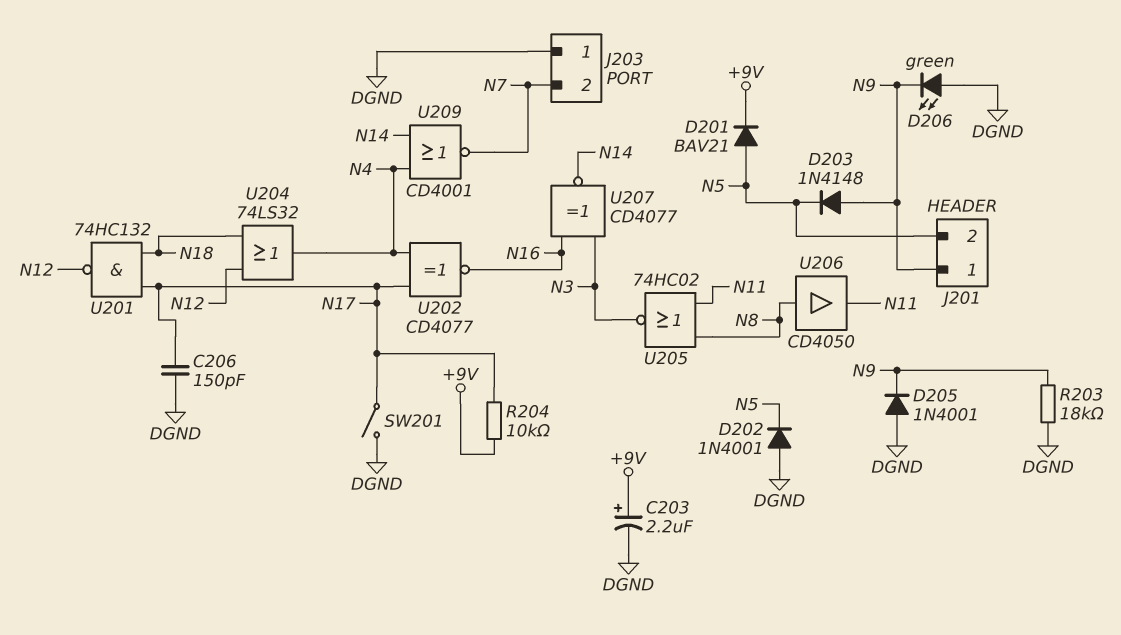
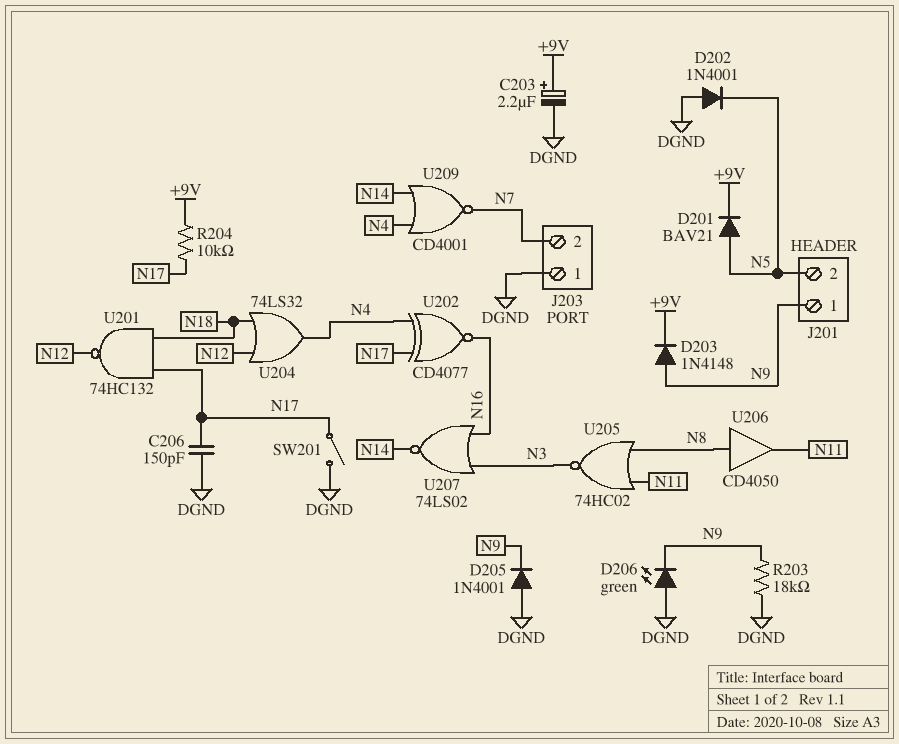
D203: diode 1N4148 (A N9, K N5) -> diode 1N4148 (A N9, K +9V)
U207: XNOR CD4077 (in N3, in N16, out N14) -> NOR 74LS02 (in N3, in N16, out N14)

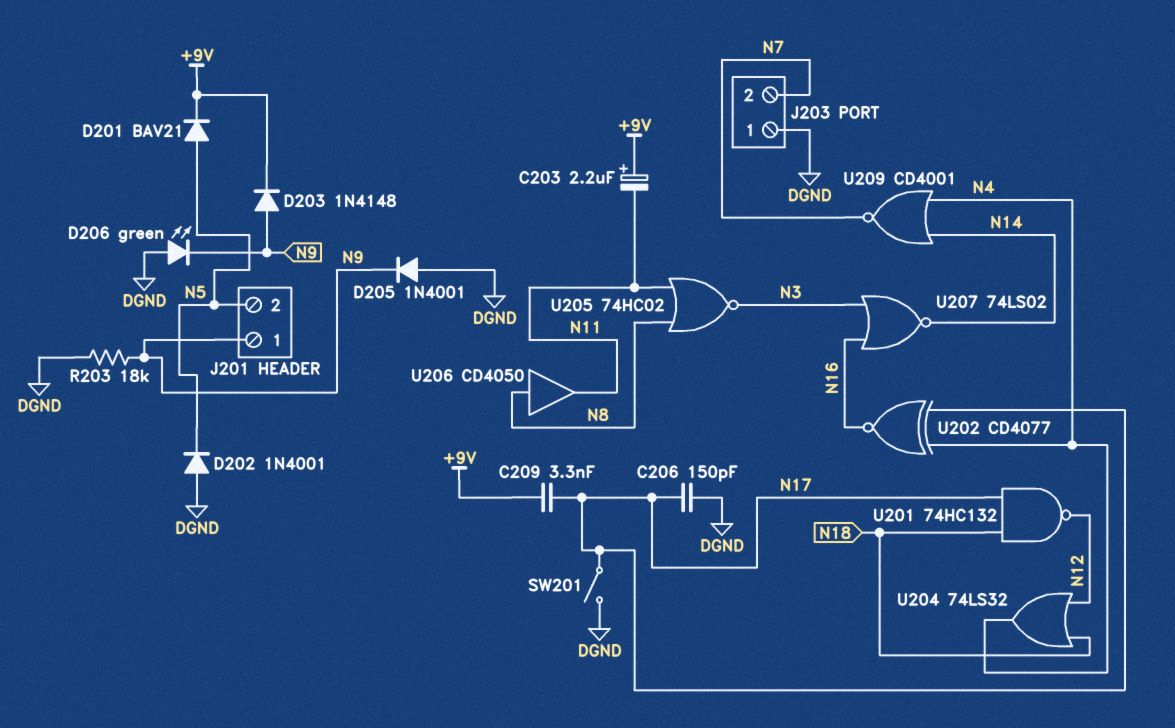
C203: 2.2uF (plus +9V, minus DGND) -> 2.2uF (plus +9V, minus N11)
C209: none -> 3.3nF (+9V, N17)
R204: 10k (+9V, N17) -> none

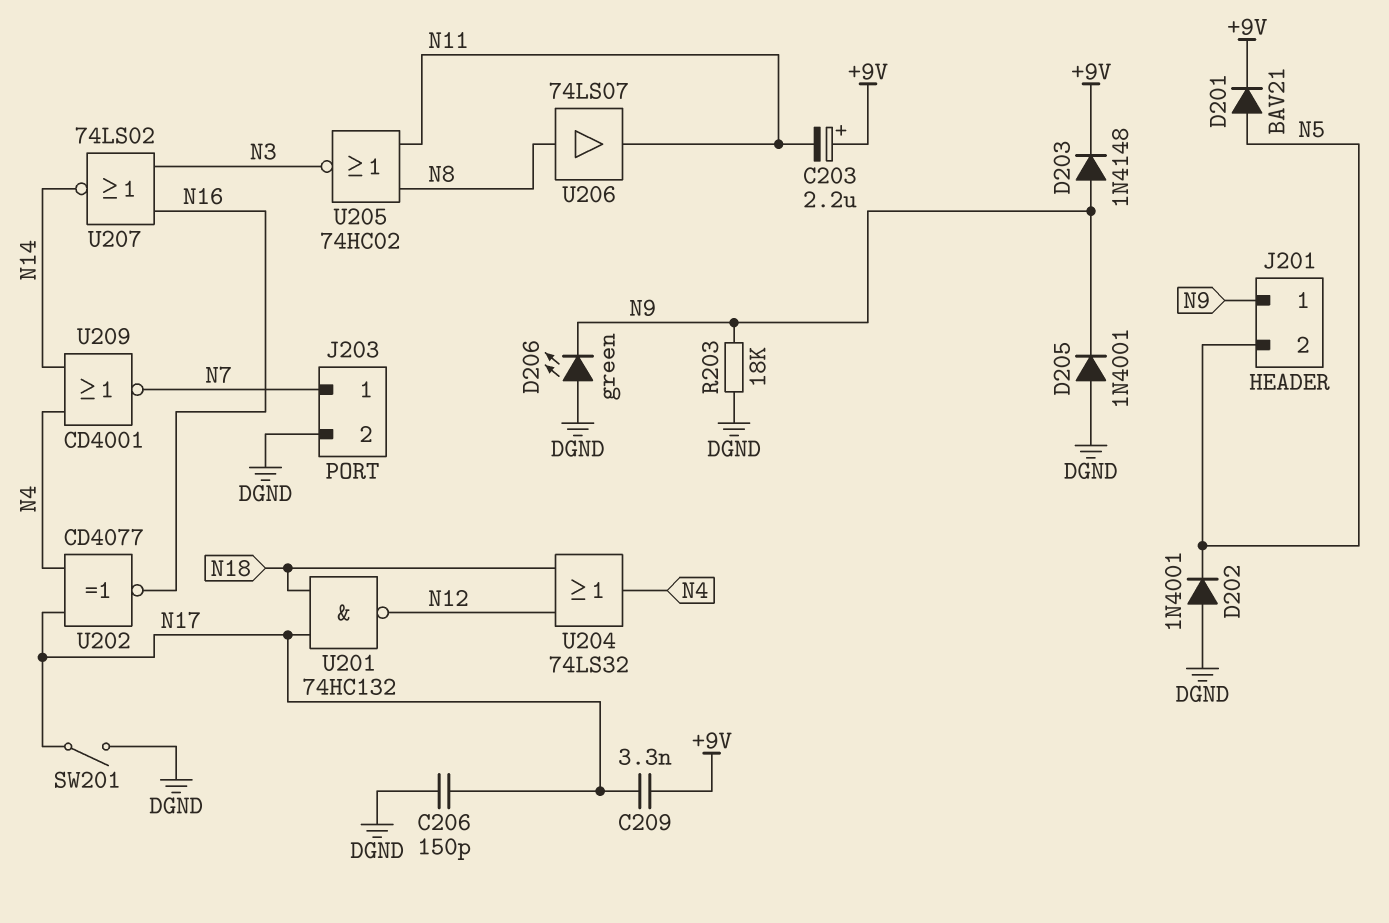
J203 pin 1: DGND -> N7
J203 pin 2: N7 -> DGND
U206: buffer CD4050 (in N8, out N11) -> buffer 74LS07 (in N8, out N11)

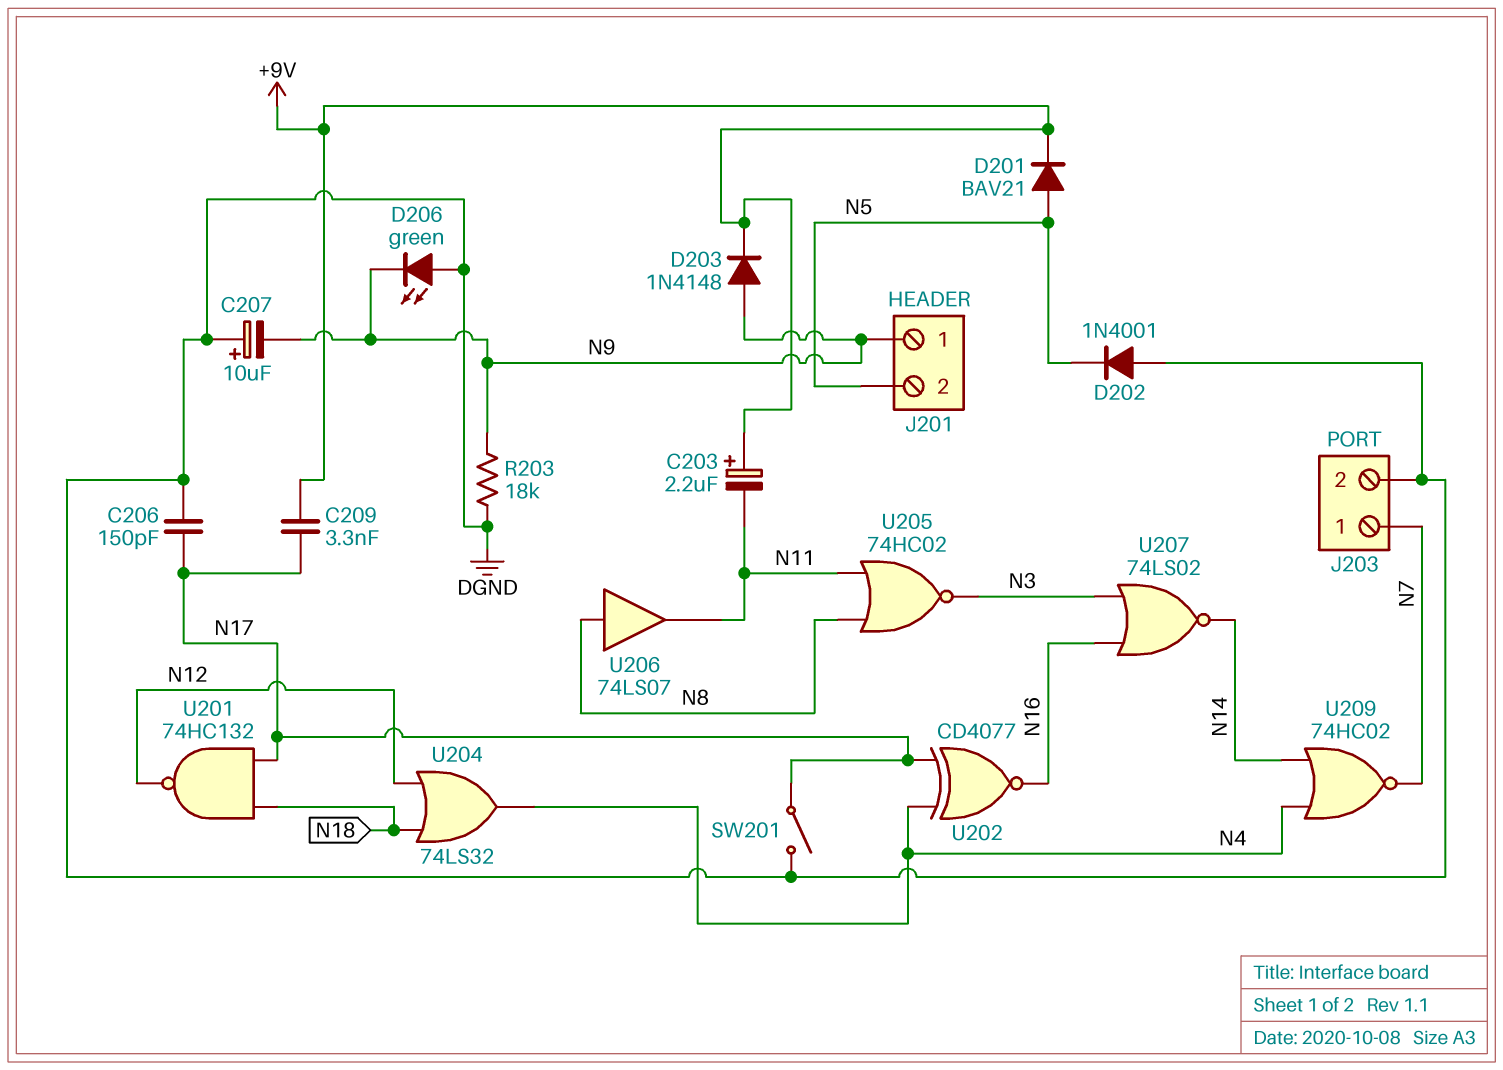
C207: none -> 10uF (plus DGND, minus N9)
D205: diode 1N4001 (A DGND, K N9) -> none
U209: NOR CD4001 (in N4, in N14, out N7) -> NOR 74HC02 (in N4, in N14, out N7)

